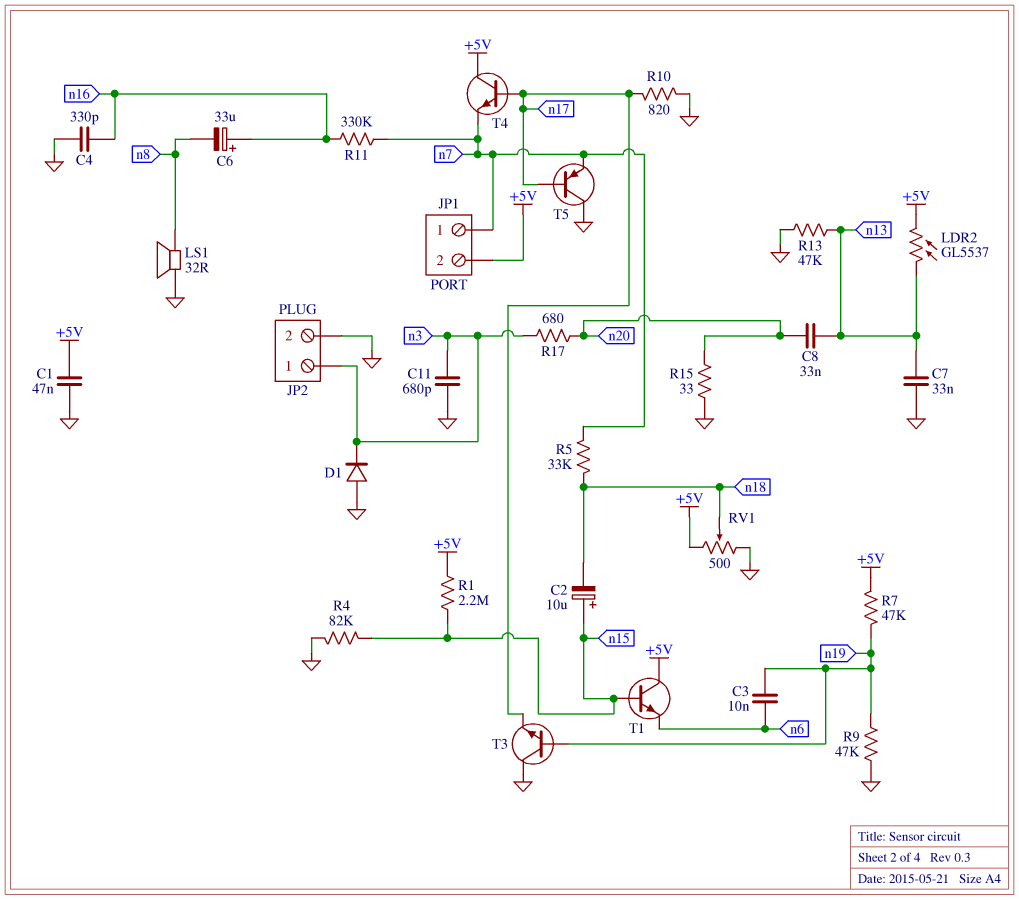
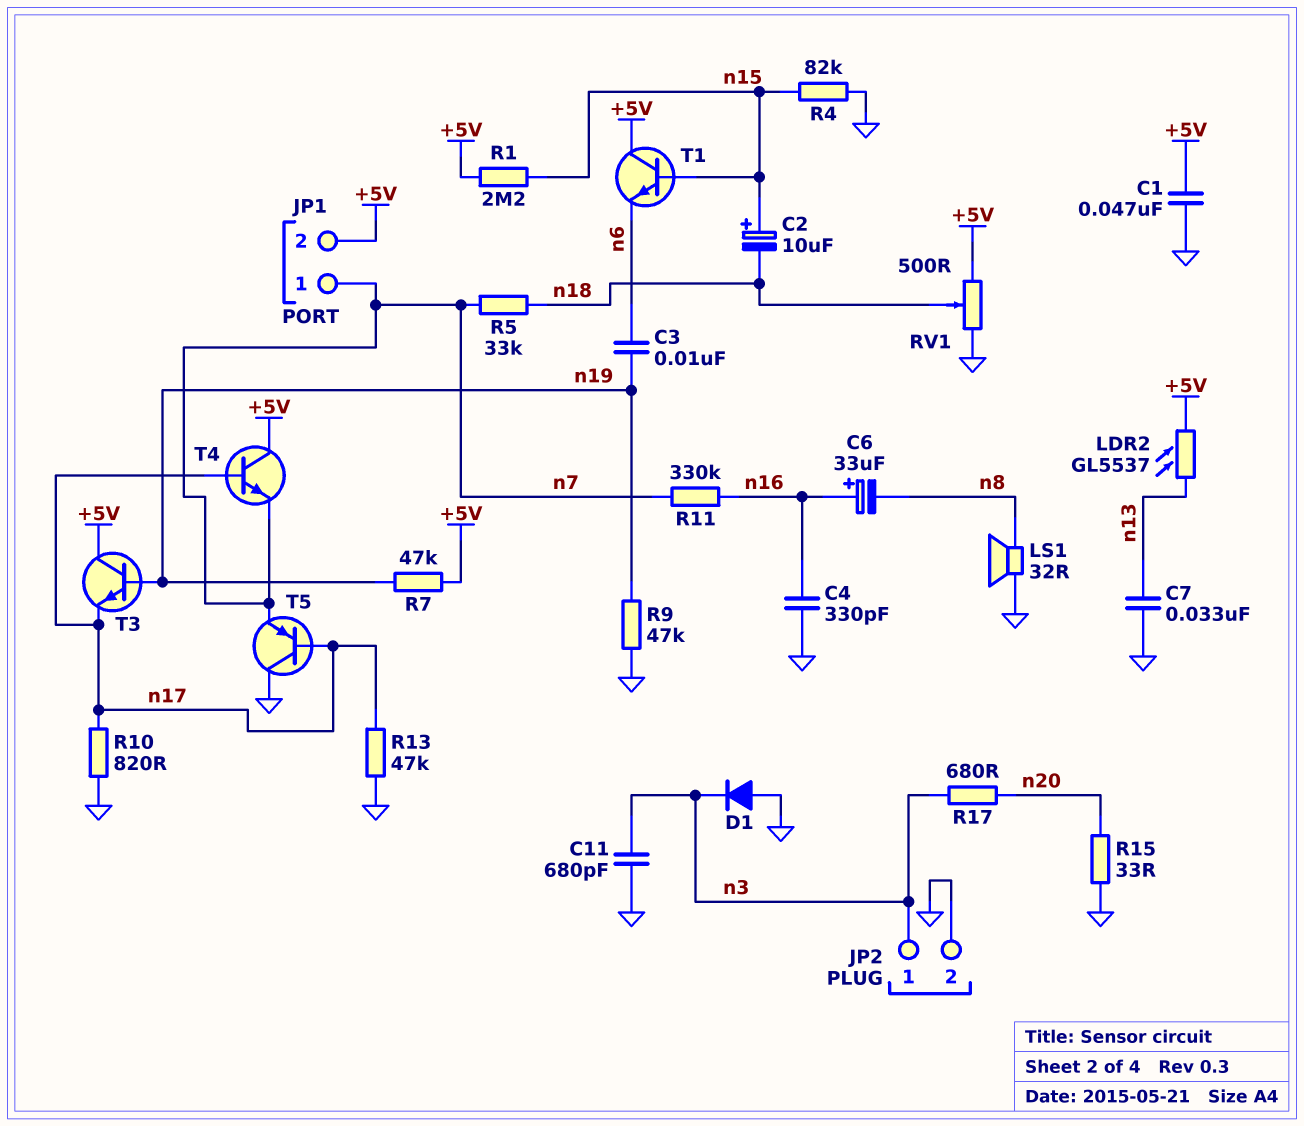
C8: 33nF (n13, n20) -> none
R13: 47k (GND, n13) -> 47k (GND, n17)
T3: NPN (B n19, C GND, E n17) -> NPN (B n19, C +5V, E n17)

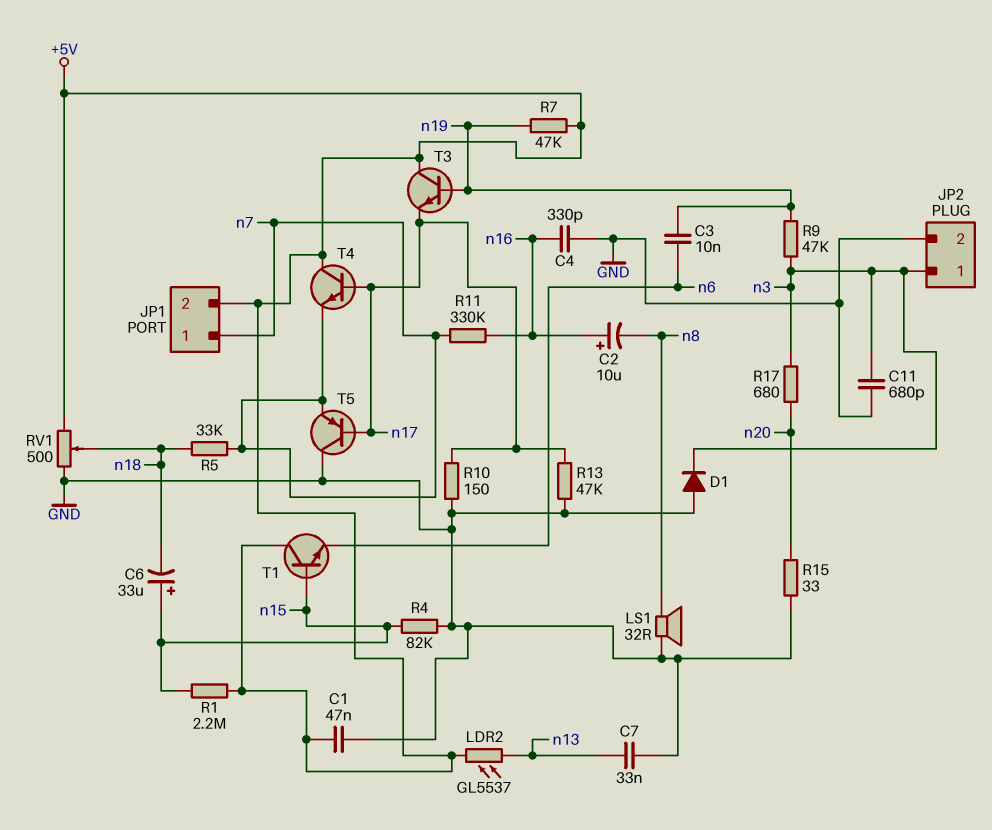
C2: 10uF (plus n15, minus n18) -> 10uF (plus n16, minus n8)
C6: 33uF (plus n16, minus n8) -> 33uF (plus n15, minus n18)
R9: 47k (GND, n19) -> 47k (n3, n19)
R10: 820 (GND, n17) -> 150 (GND, n17)

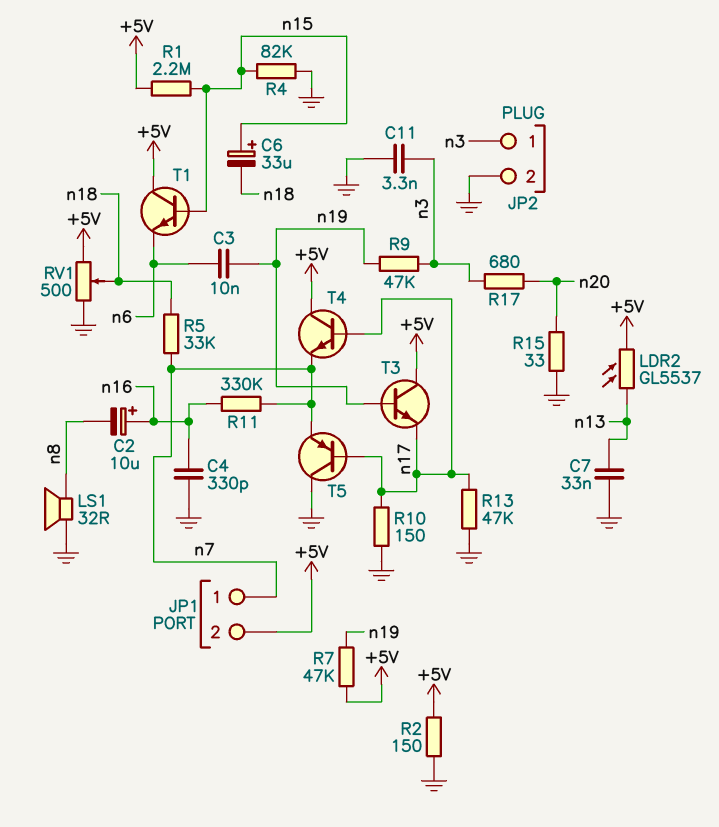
C1: 47nF (+5V, GND) -> none
C11: 680pF (GND, n3) -> 3.3nF (GND, n3)
D1: diode (A GND, K n3) -> none
R2: none -> 150 (+5V, GND)

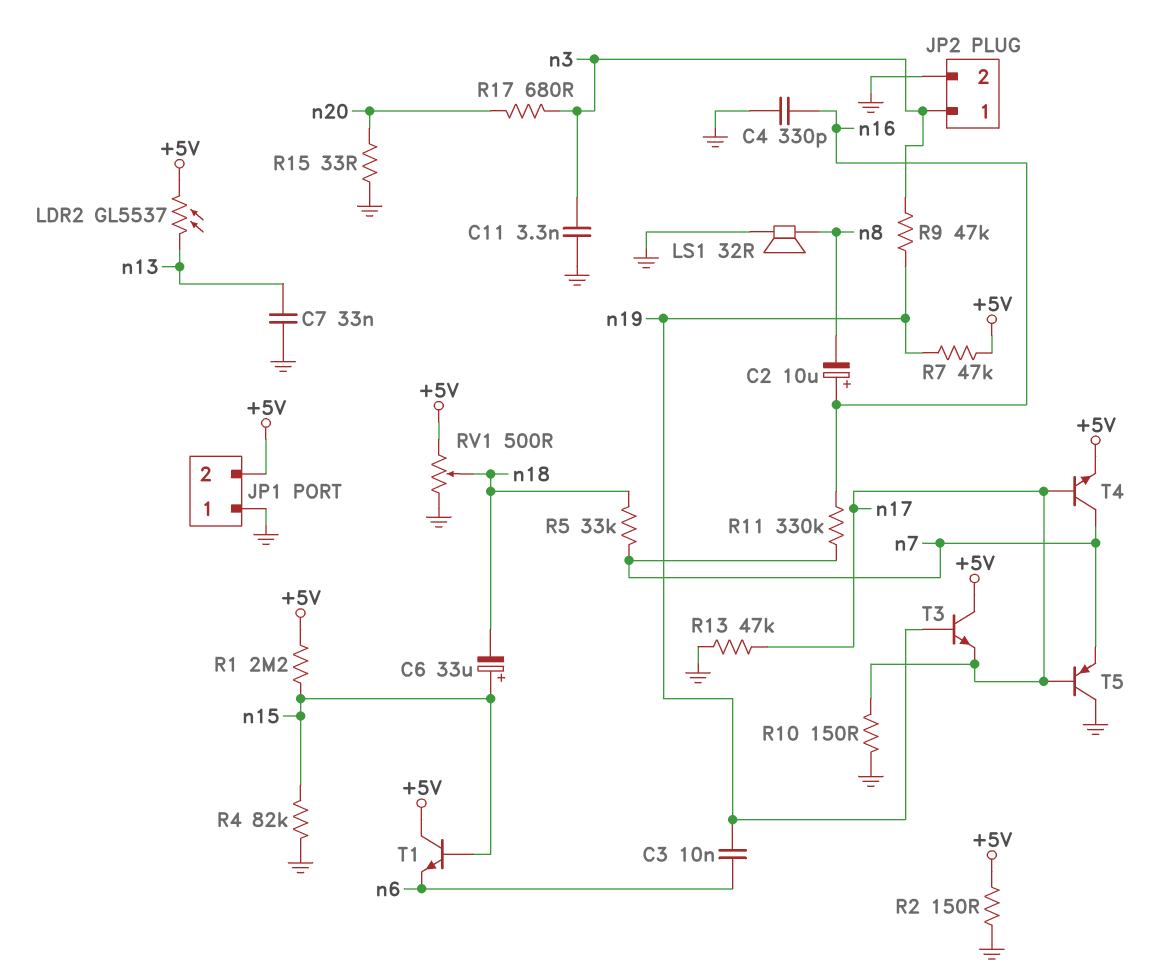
JP1 pin 1: n7 -> GND
T4: NPN (B n17, C +5V, E n7) -> NPN (B n17, C n7, E +5V)

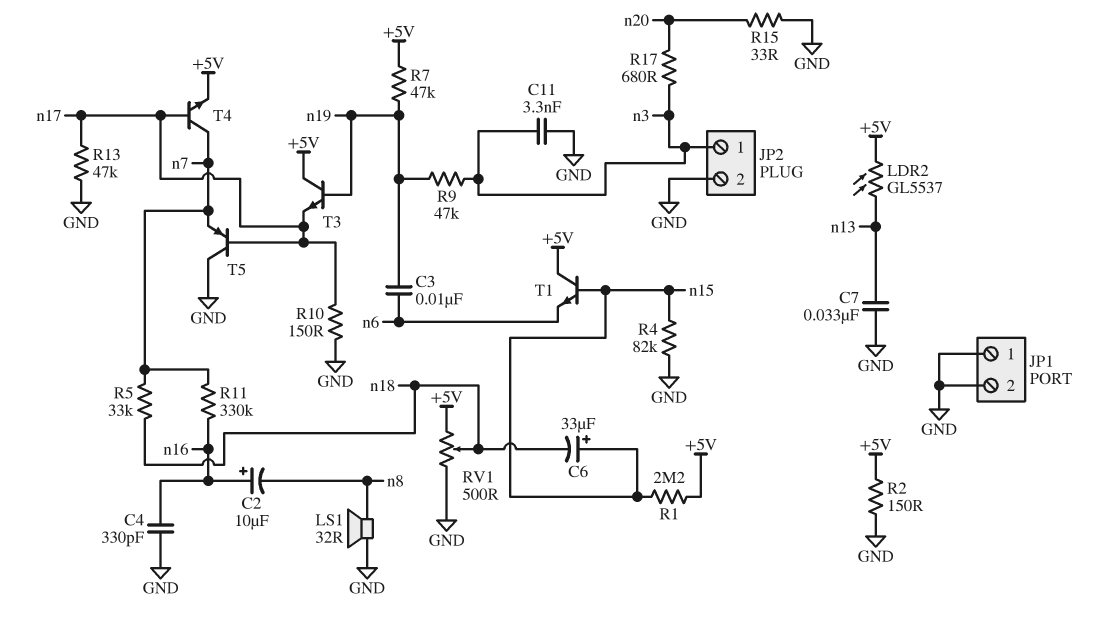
JP1 pin 2: +5V -> GND

